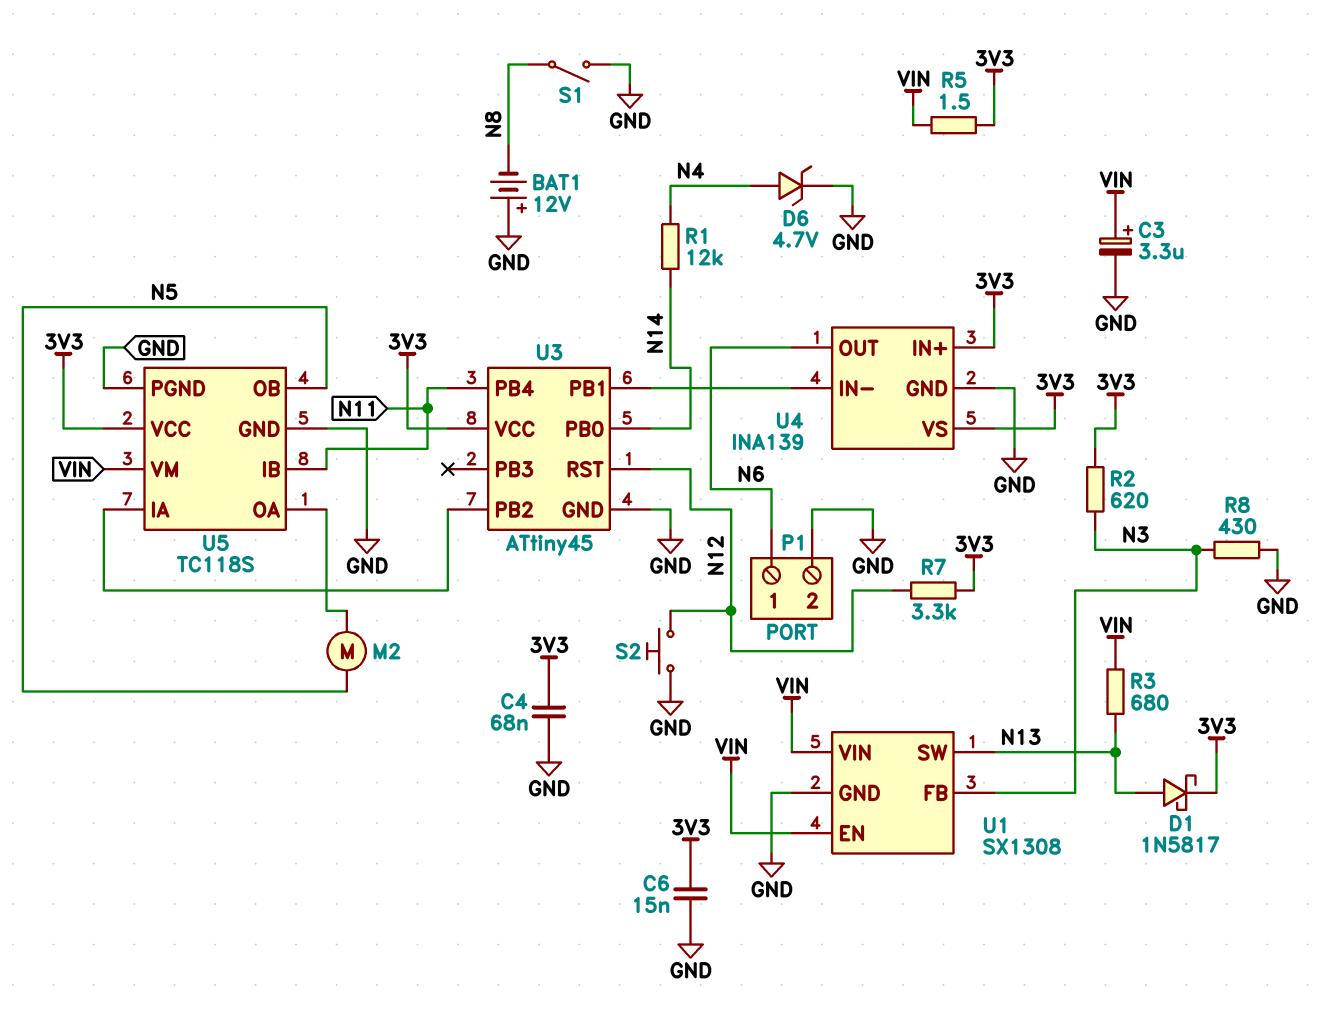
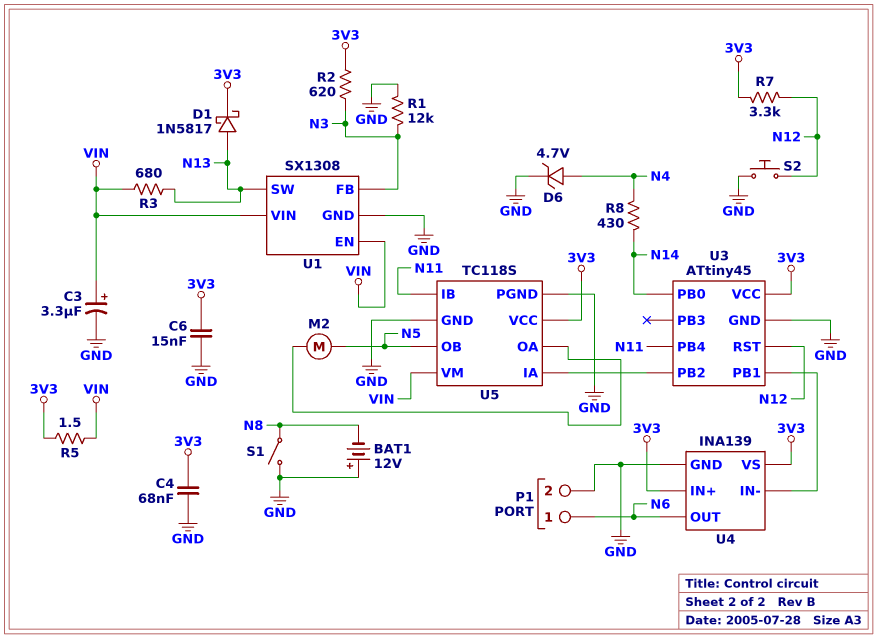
R1: 12k (N4, N14) -> 12k (GND, N3)
R8: 430 (GND, N3) -> 430 (N4, N14)

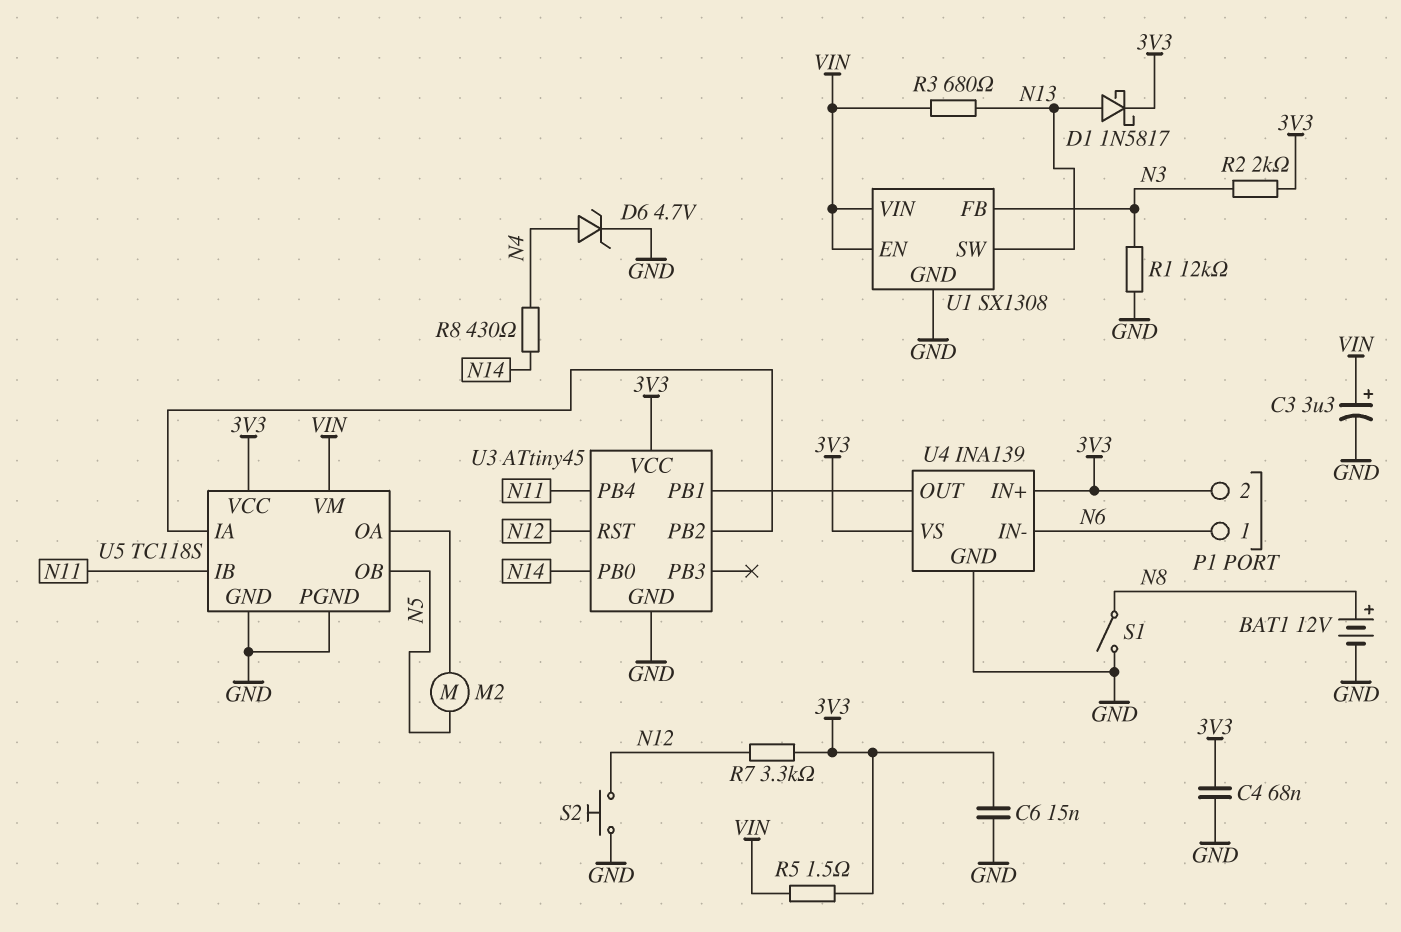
BAT1: 12V (plus GND, minus N8) -> 12V (plus N8, minus GND)
P1 pin 2: GND -> 3V3
R2: 620 (3V3, N3) -> 2k (3V3, N3)
U4 pin IN-: U3/PB1 -> N6
U4 pin OUT: N6 -> U3/PB1

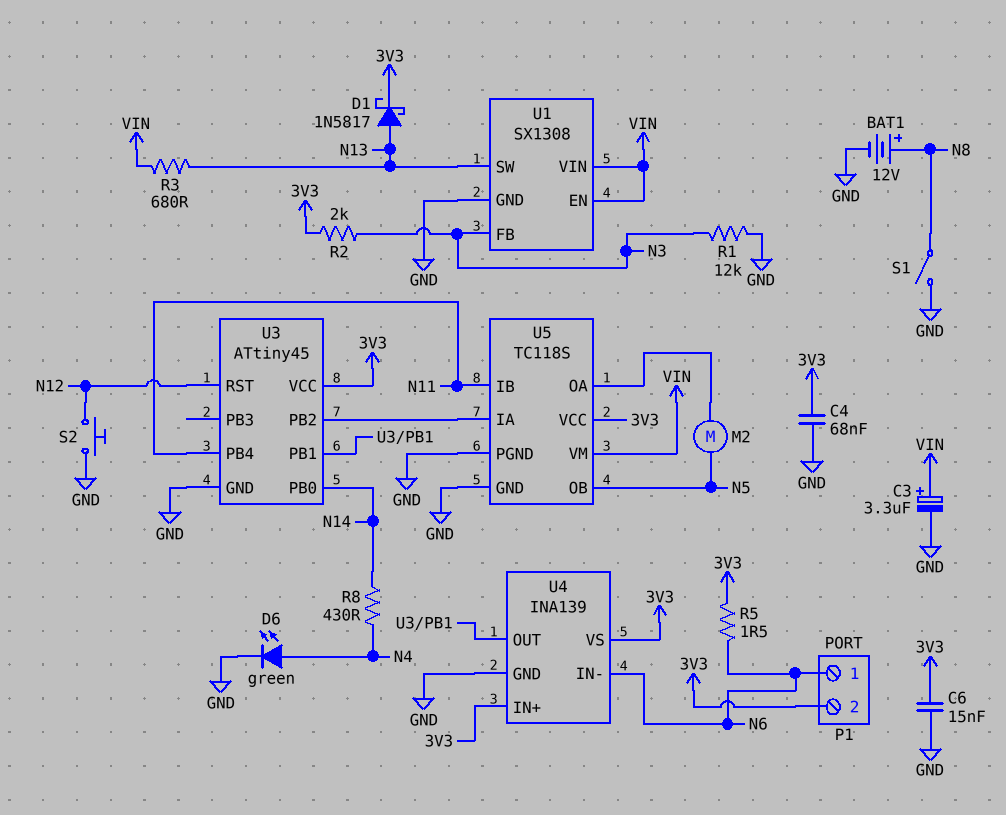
D6: zener 4.7V (A N4, K GND) -> LED green (A N4, K GND)
R5: 1.5 (3V3, VIN) -> 1.5 (3V3, N6)
R7: 3.3k (3V3, N12) -> none

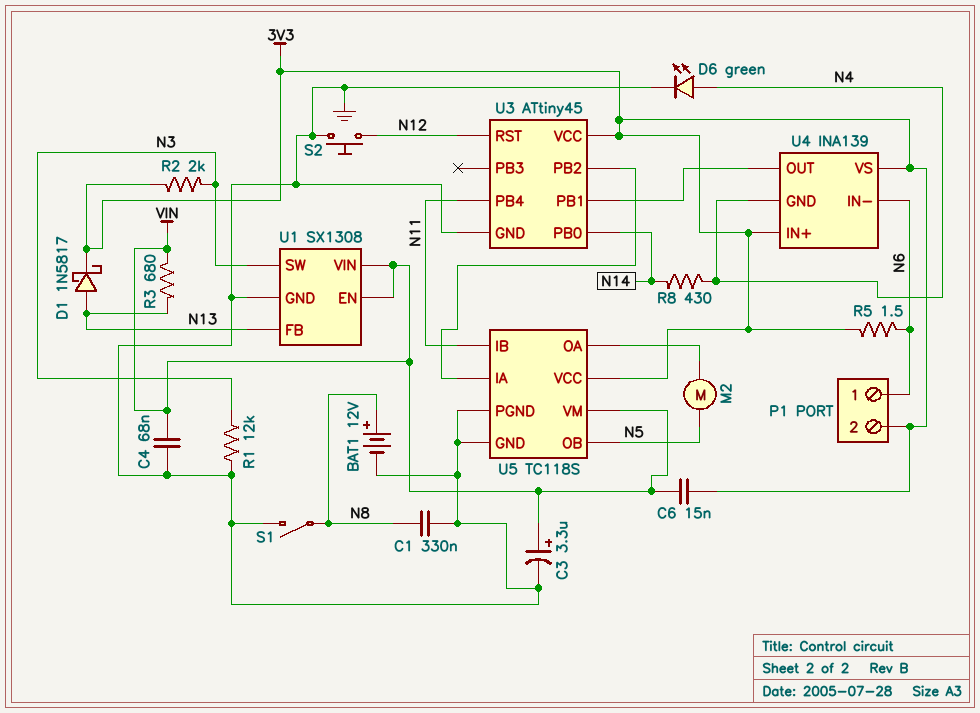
C1: none -> 330nF (GND, N8)
C4: 68nF (3V3, GND) -> 68nF (GND, VIN)
C6: 15nF (3V3, GND) -> 15nF (3V3, VIN)
U1 pin FB: N3 -> N13
U1 pin SW: N13 -> N3
U4 pin GND: GND -> N4

